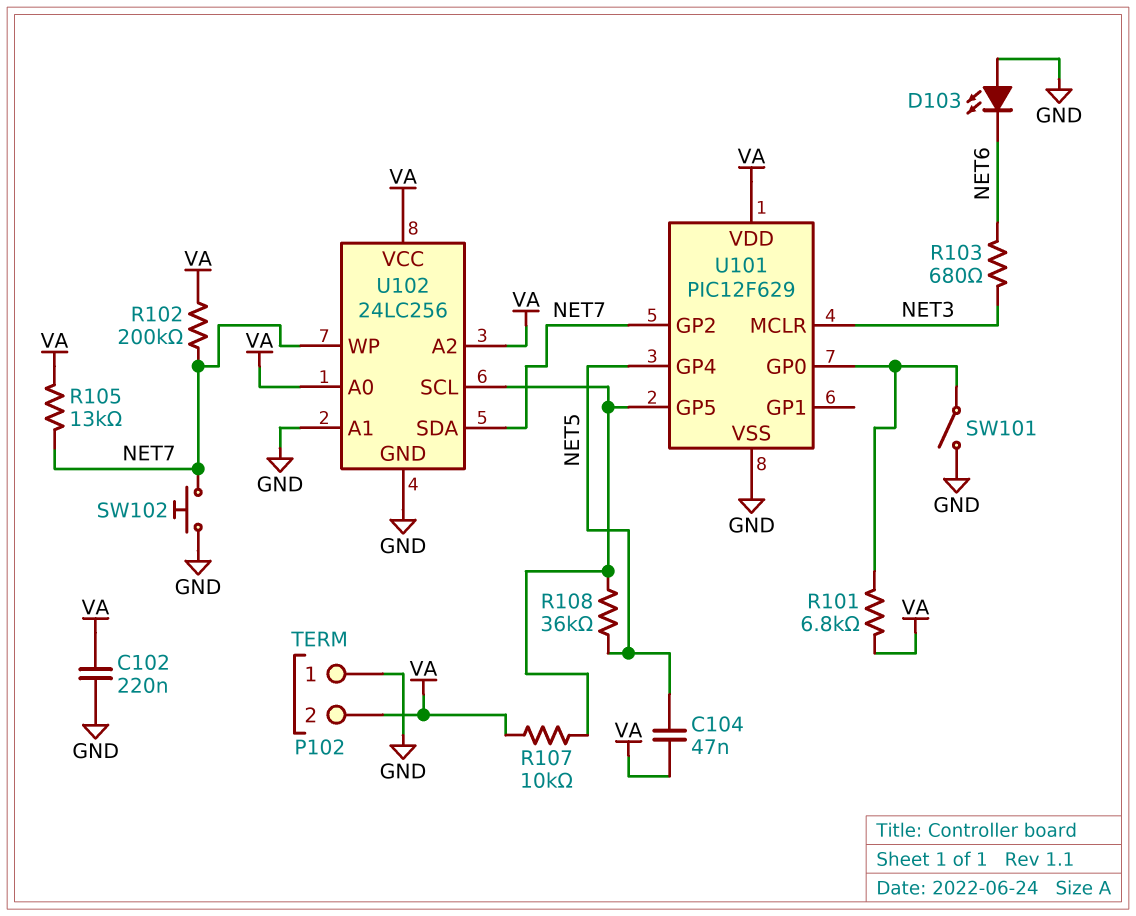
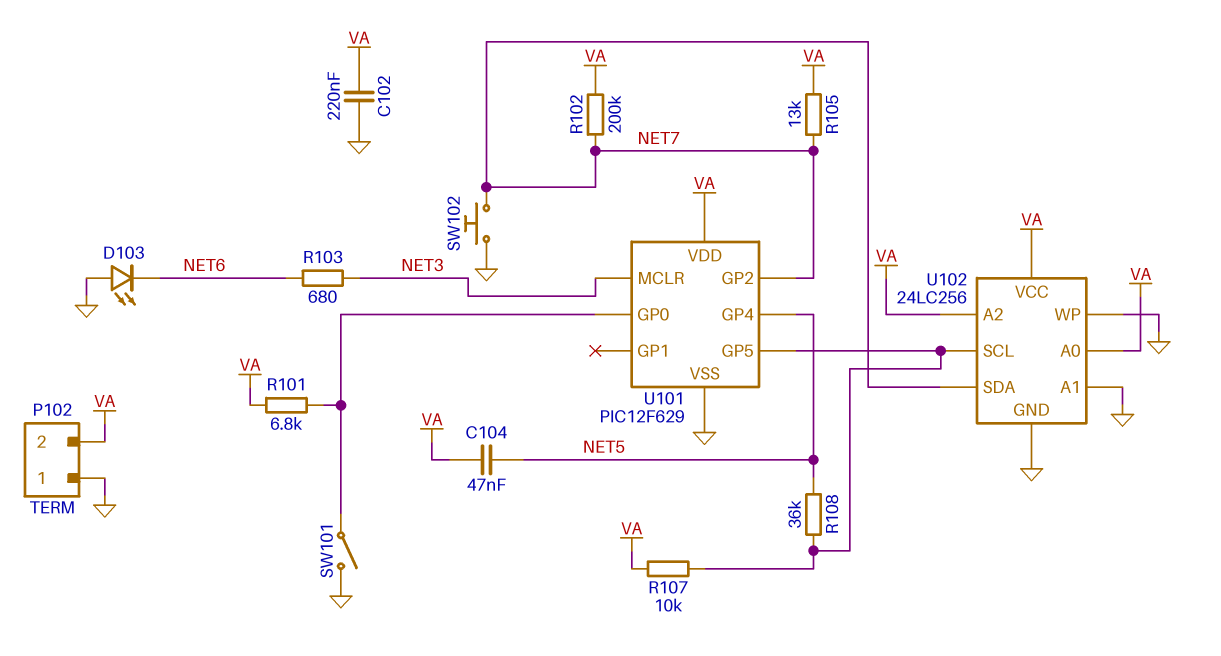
U102 pin WP: NET7 -> GND

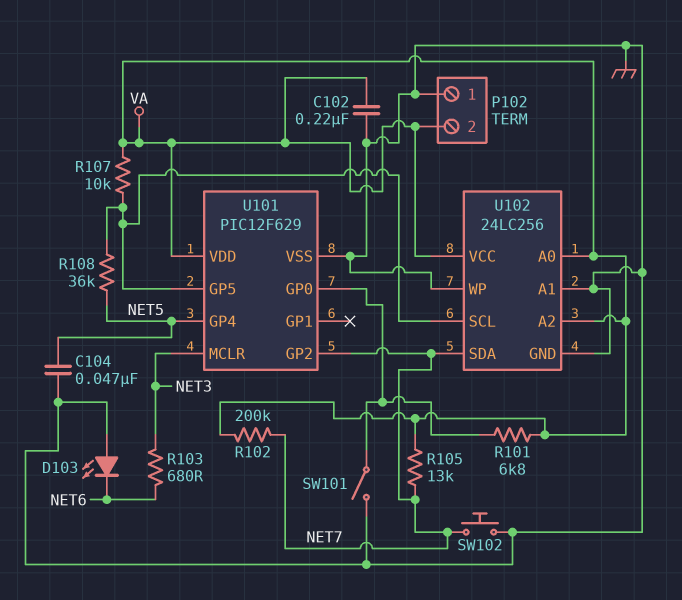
C104: 47nF (NET5, VA) -> 47nF (GND, NET5)

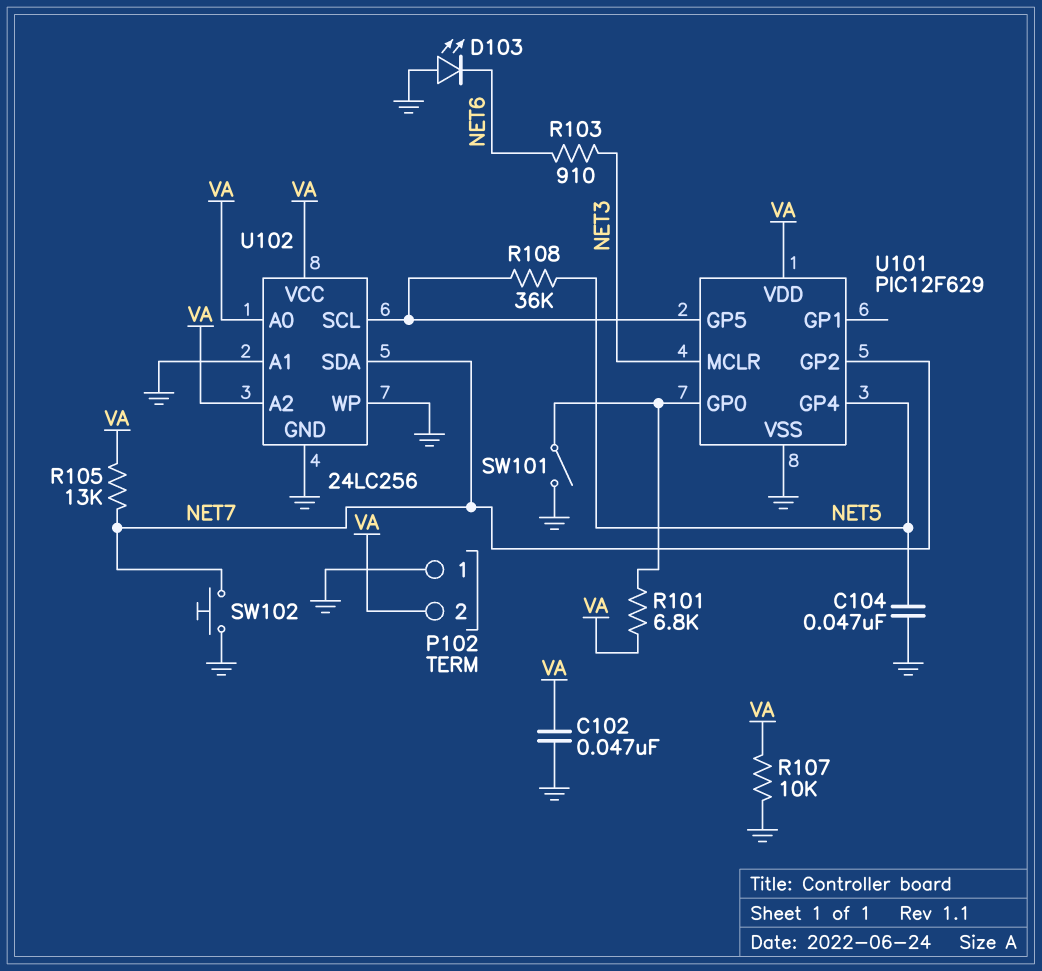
C102: 220nF (GND, VA) -> 47nF (GND, VA)
R102: 200k (NET7, VA) -> none
R103: 680 (NET3, NET6) -> 910 (NET3, NET6)
R107: 10k (U101/GP5, VA) -> 10k (GND, VA)

